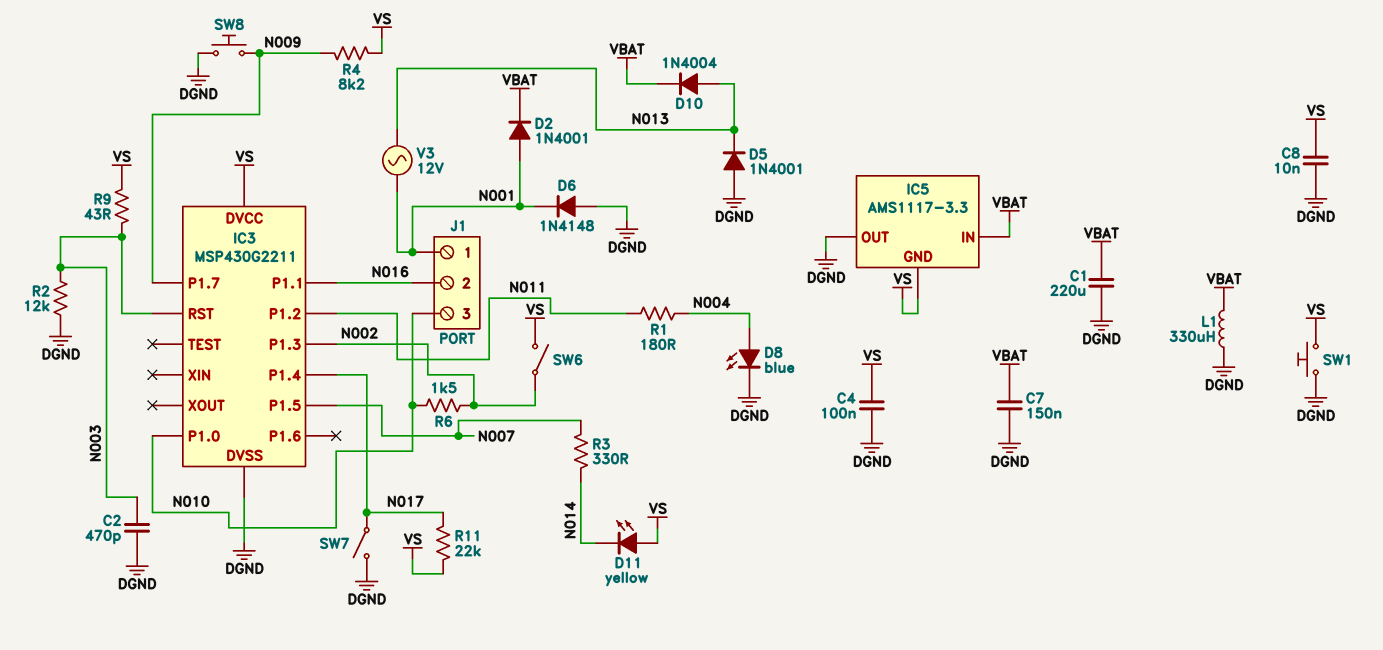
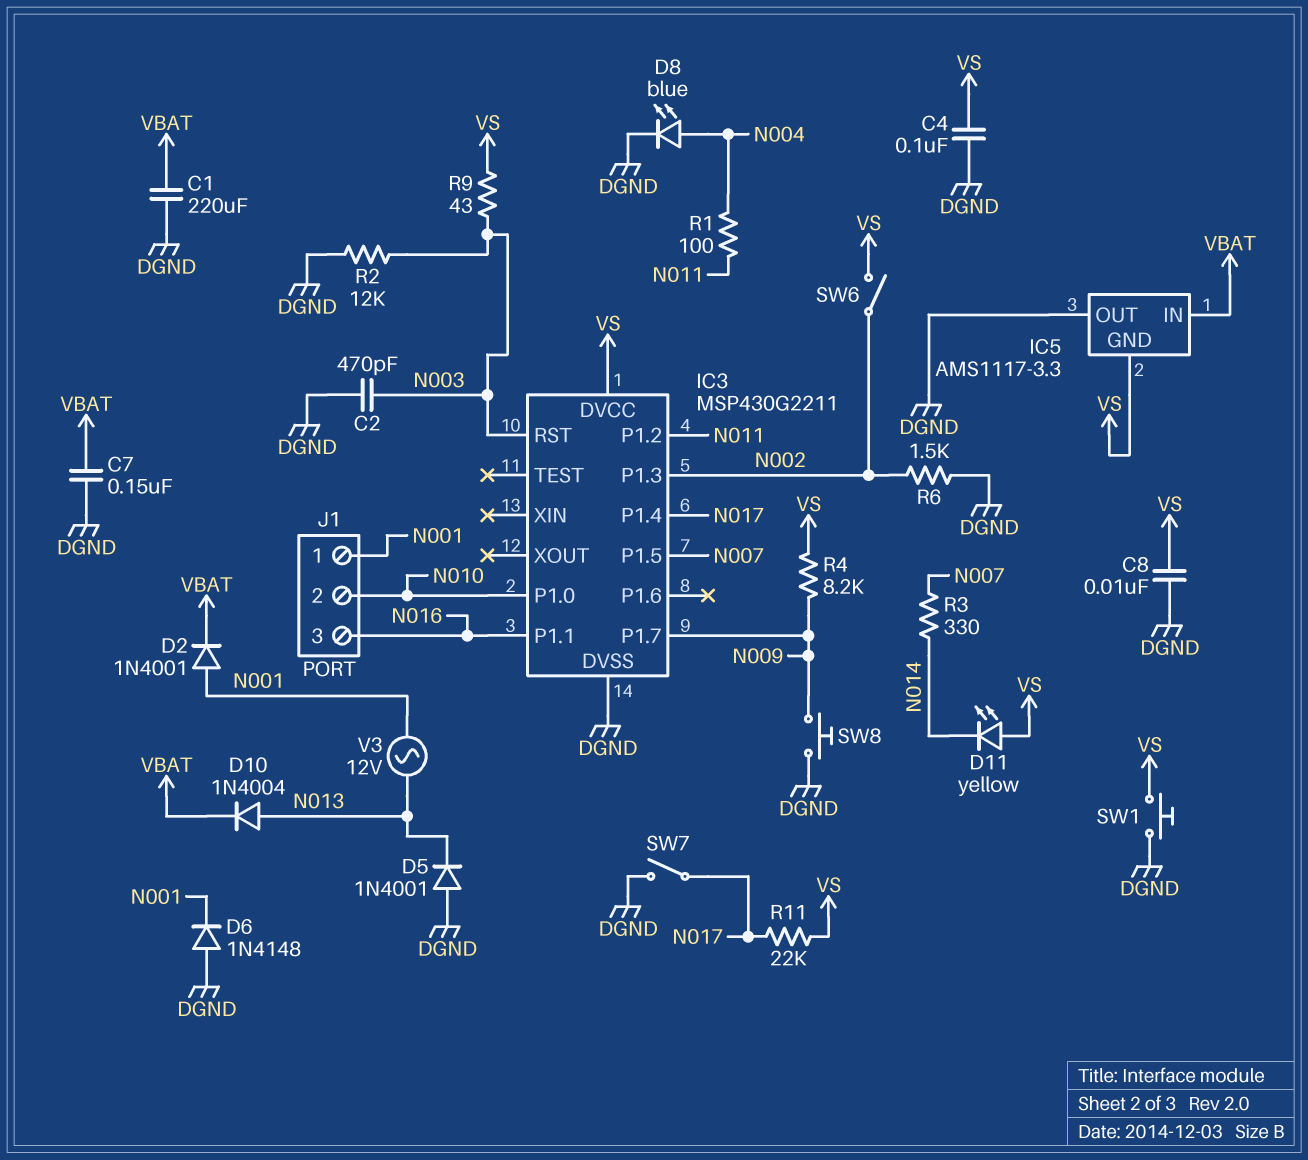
J1 pin 2: N016 -> N010
J1 pin 3: N010 -> N016
L1: 330uH (DGND, VBAT) -> none
R1: 180 (N004, N011) -> 100 (N004, N011)
R6: 1.5k (N002, N010) -> 1.5k (DGND, N002)

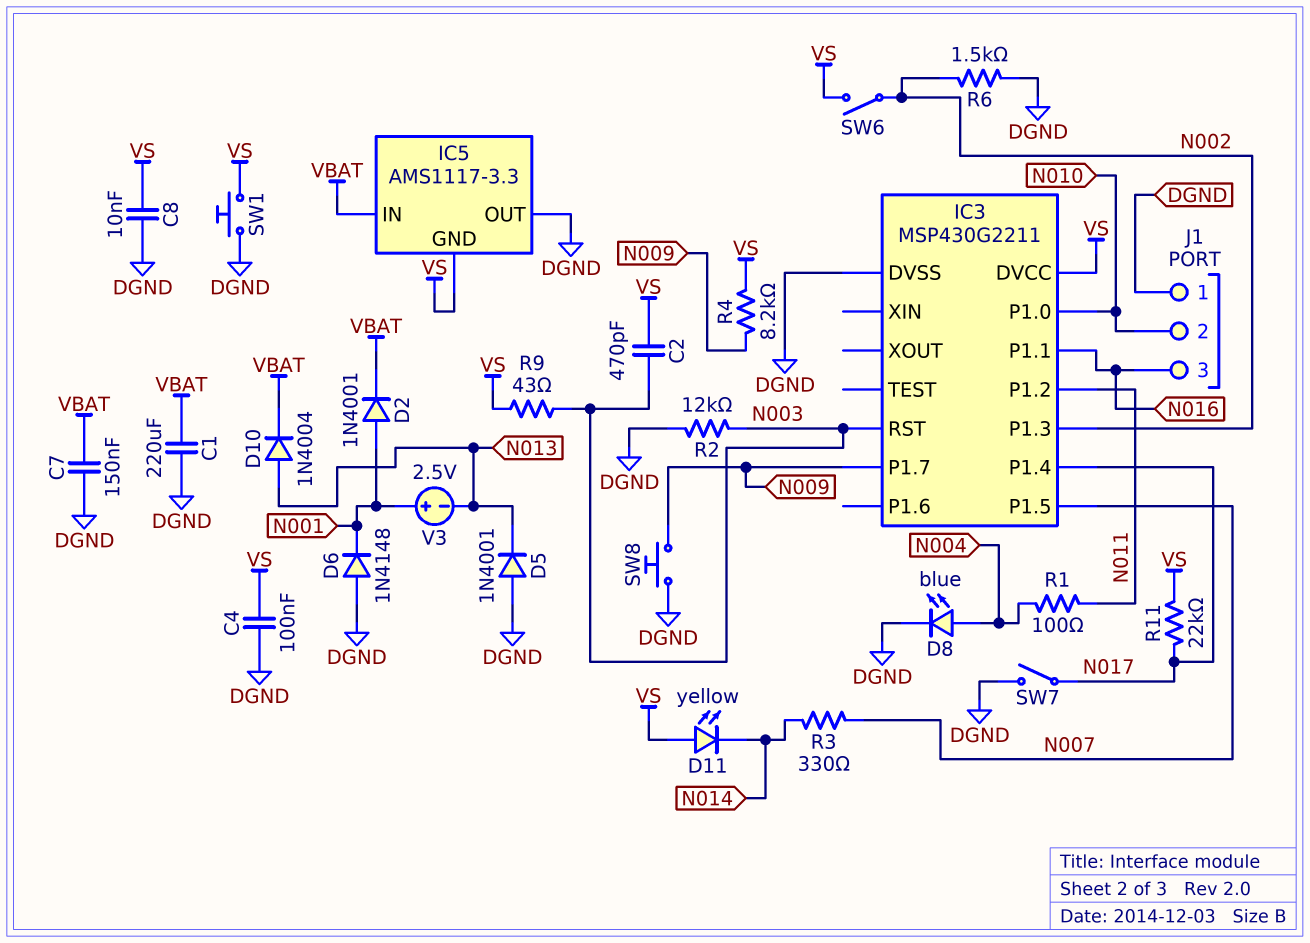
C2: 470pF (DGND, N003) -> 470pF (N003, VS)
J1 pin 1: N001 -> DGND
V3: AC 12V (N001, N013) -> 2.5V (plus N001, minus N013)

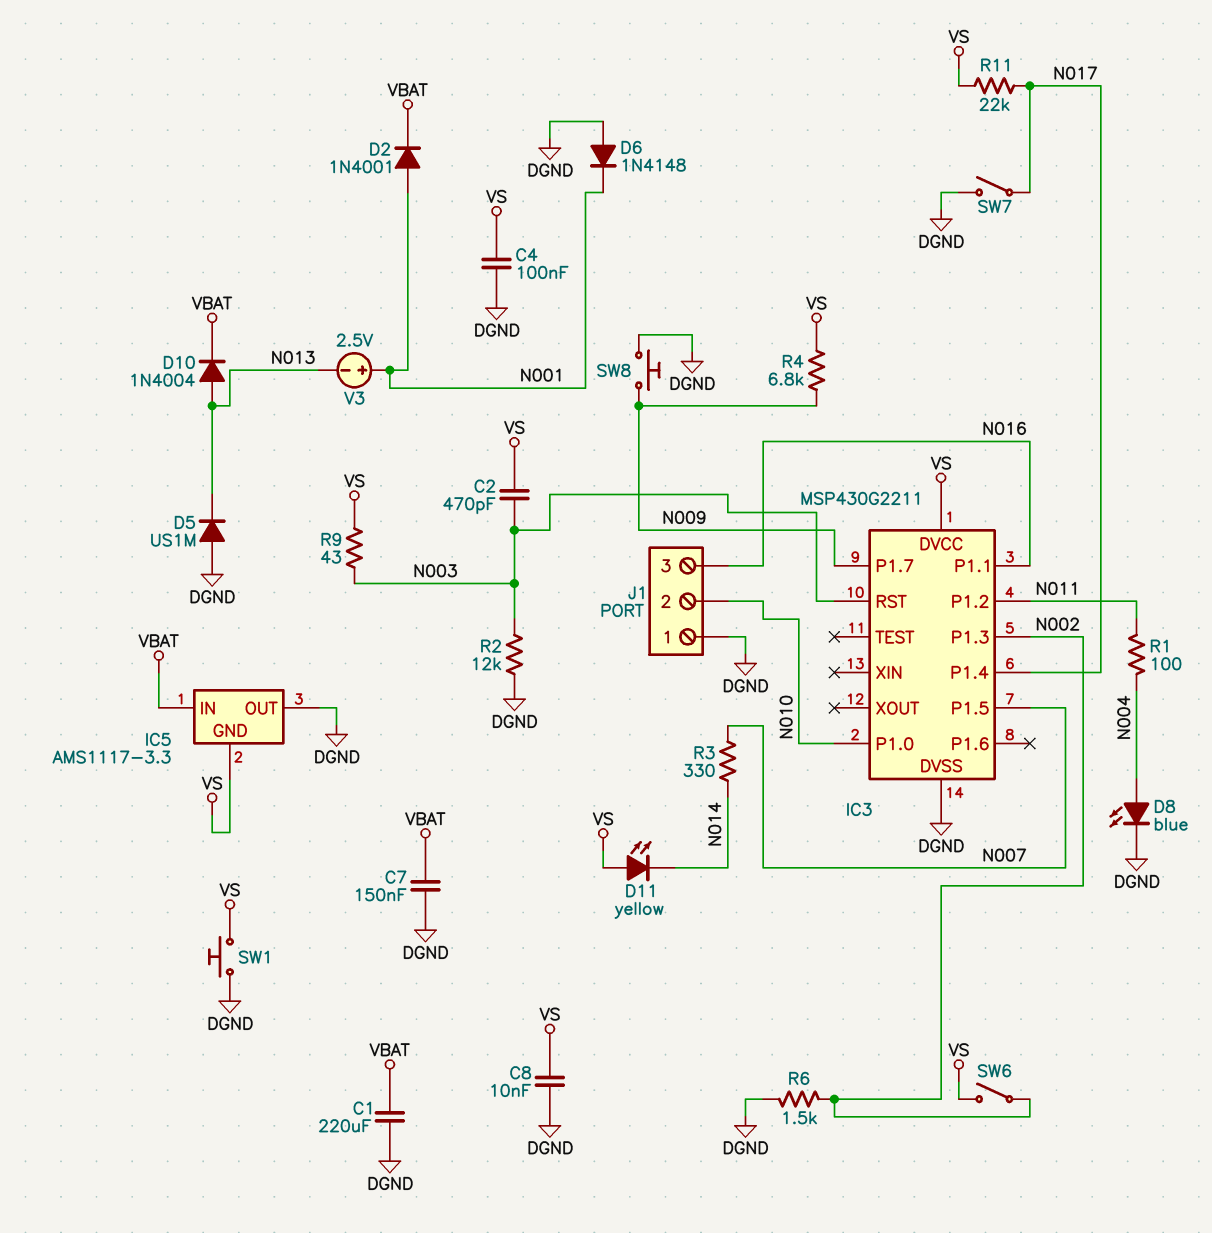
D5: diode 1N4001 (A DGND, K N013) -> diode US1M (A DGND, K N013)
R4: 8.2k (N009, VS) -> 6.8k (N009, VS)

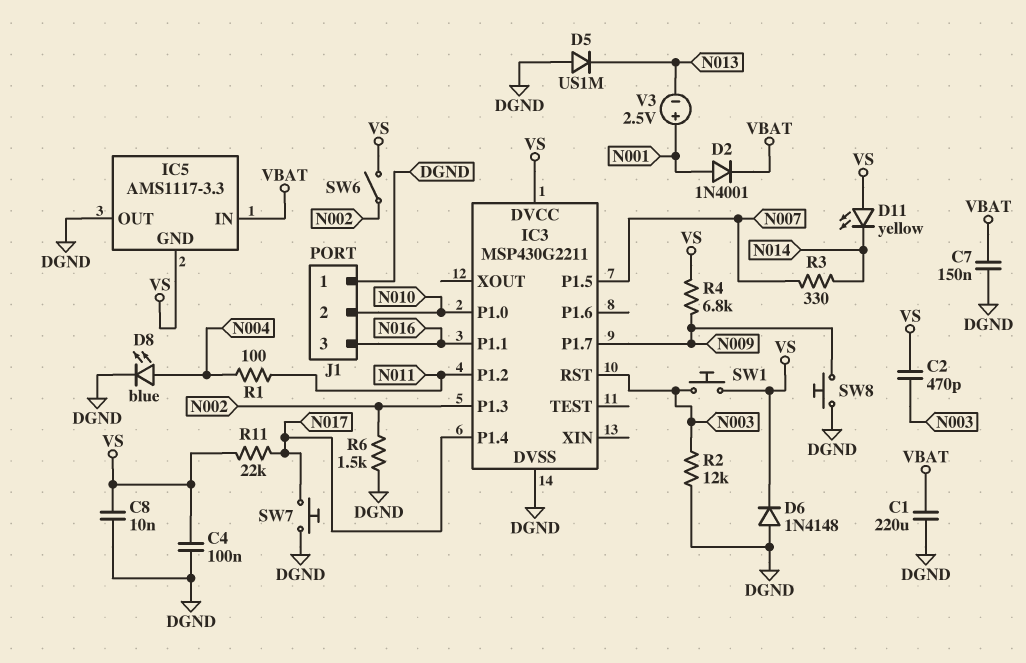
D6: diode 1N4148 (A DGND, K N001) -> diode 1N4148 (A DGND, K VS)
D10: diode 1N4004 (A N013, K VBAT) -> none
R9: 43 (N003, VS) -> none
SW1: button (DGND, VS) -> button (N003, VS)
SW7: switch (DGND, N017) -> button (DGND, N017)

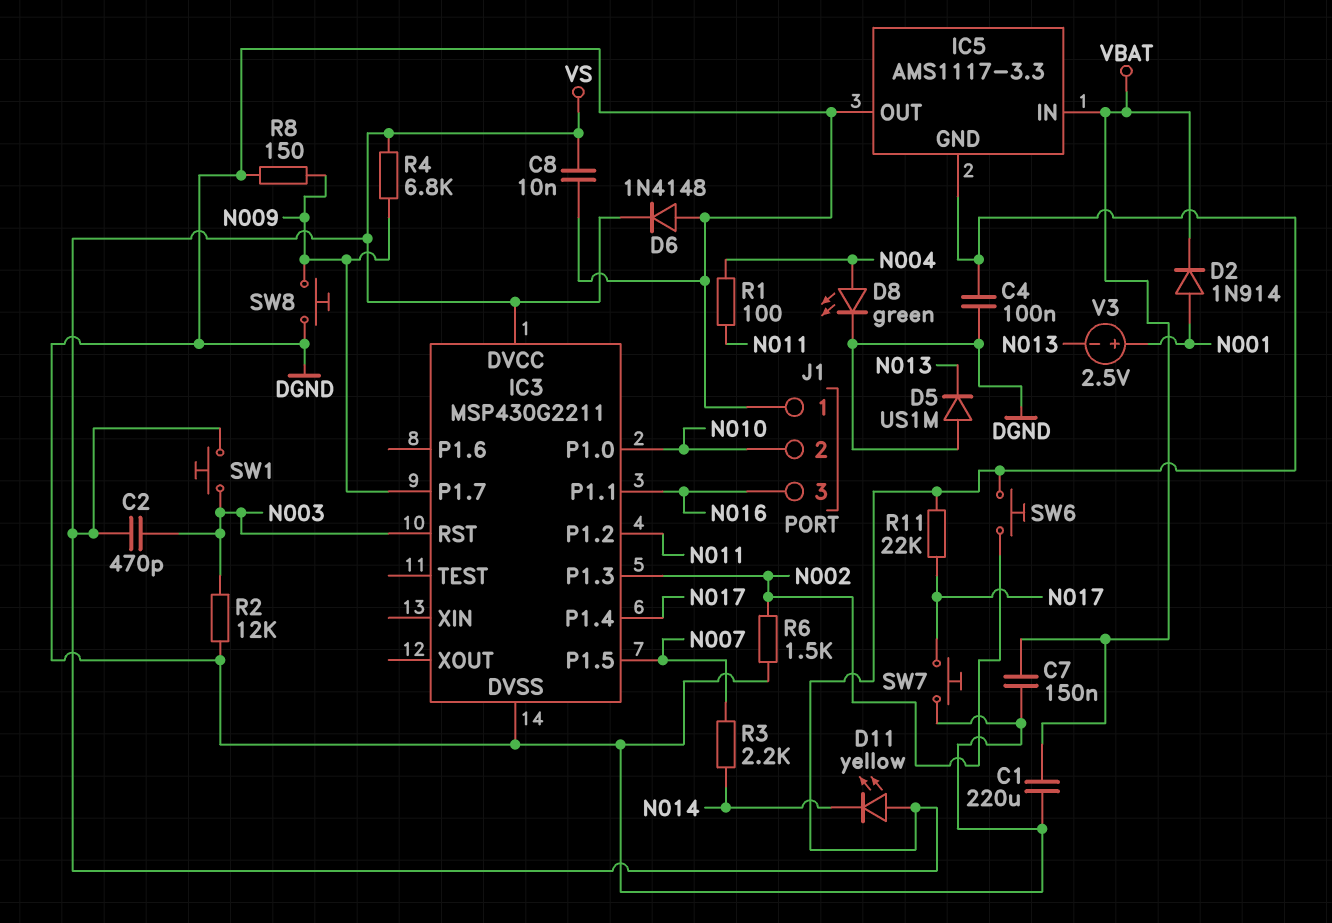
D2: diode 1N4001 (A N001, K VBAT) -> diode 1N914 (A N001, K VBAT)
D8: LED blue (A N004, K DGND) -> LED green (A N004, K DGND)
R3: 330 (N007, N014) -> 2.2k (N007, N014)
R8: none -> 150 (DGND, N009)
SW6: switch (N002, VS) -> button (N002, VS)

